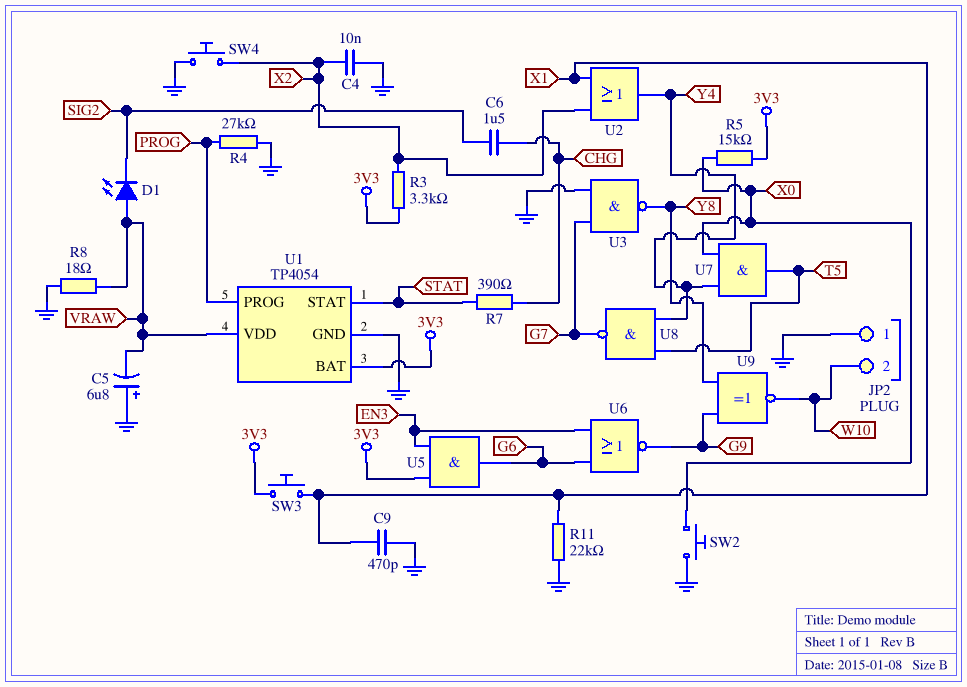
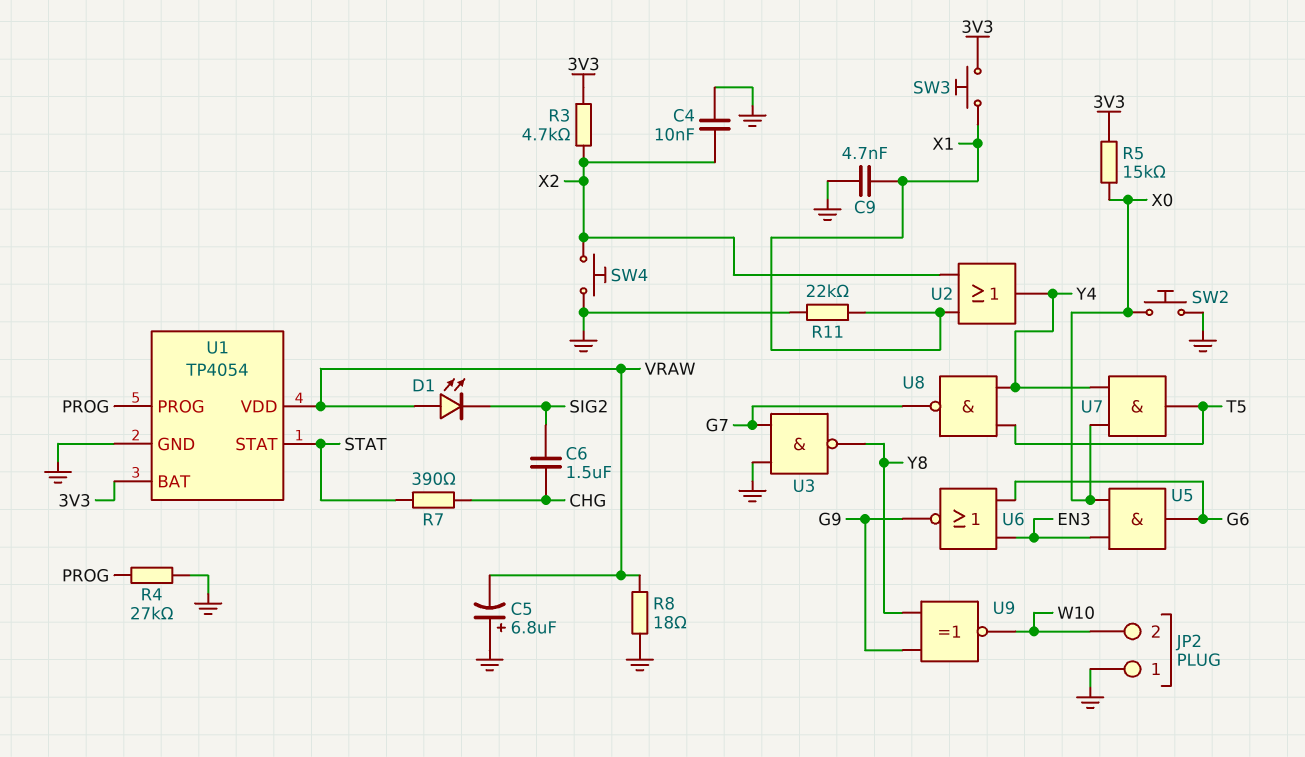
C9: 470pF (GND, X1) -> 4.7nF (GND, X1)
R3: 3.3k (3V3, X2) -> 4.7k (3V3, X2)
U5: AND (in 3V3, in EN3, out G6) -> AND (in EN3, in X0, out G6)

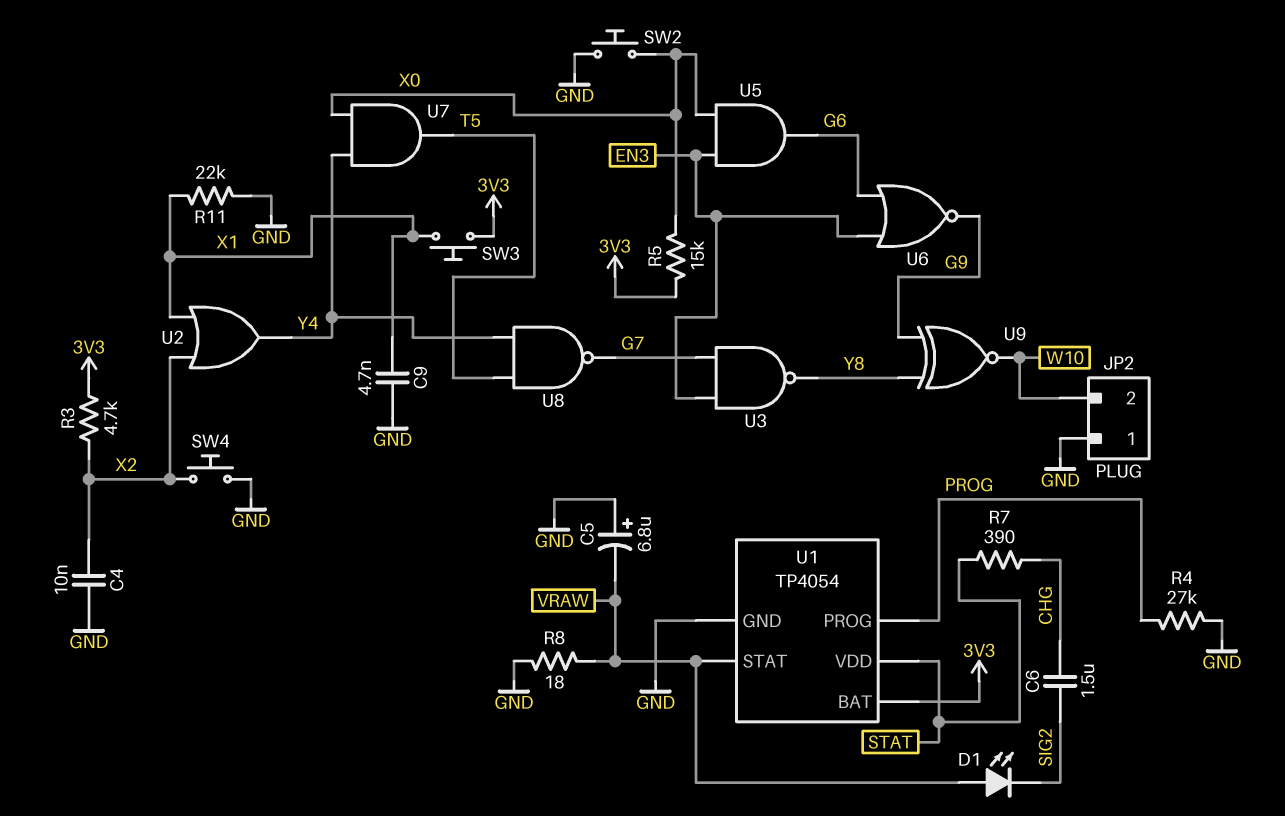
U1 pin STAT: STAT -> VRAW
U1 pin VDD: VRAW -> STAT
U3: NAND (in G7, in GND, out Y8) -> NAND (in EN3, in G7, out Y8)

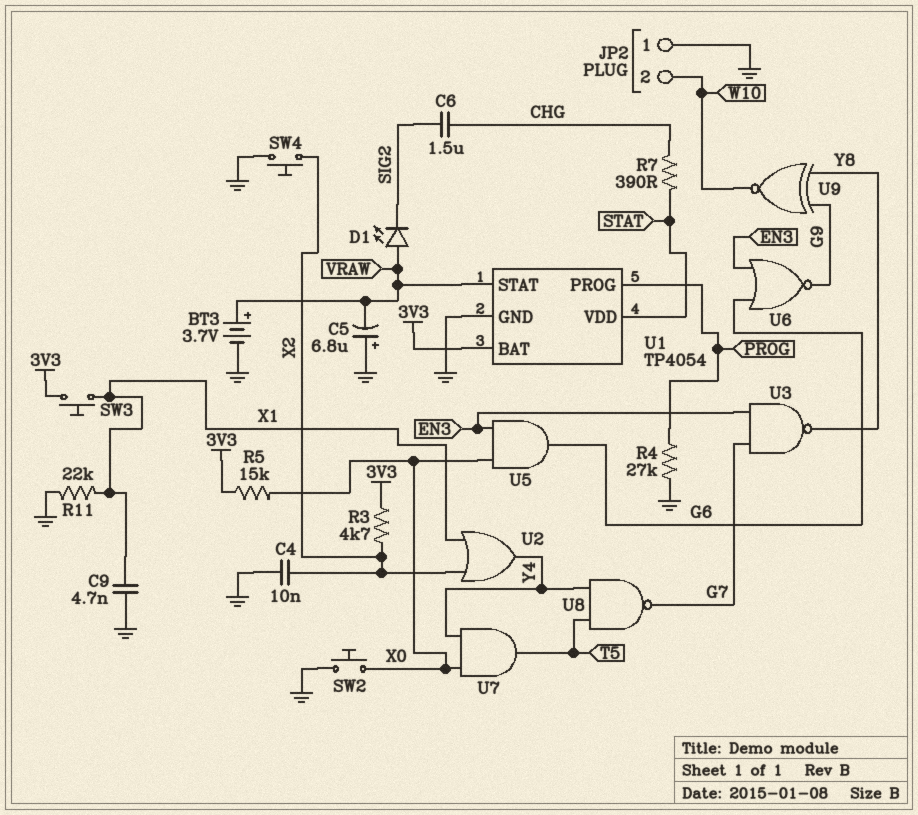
BT3: none -> 3.7V (plus VRAW, minus GND)
R8: 18 (GND, VRAW) -> none

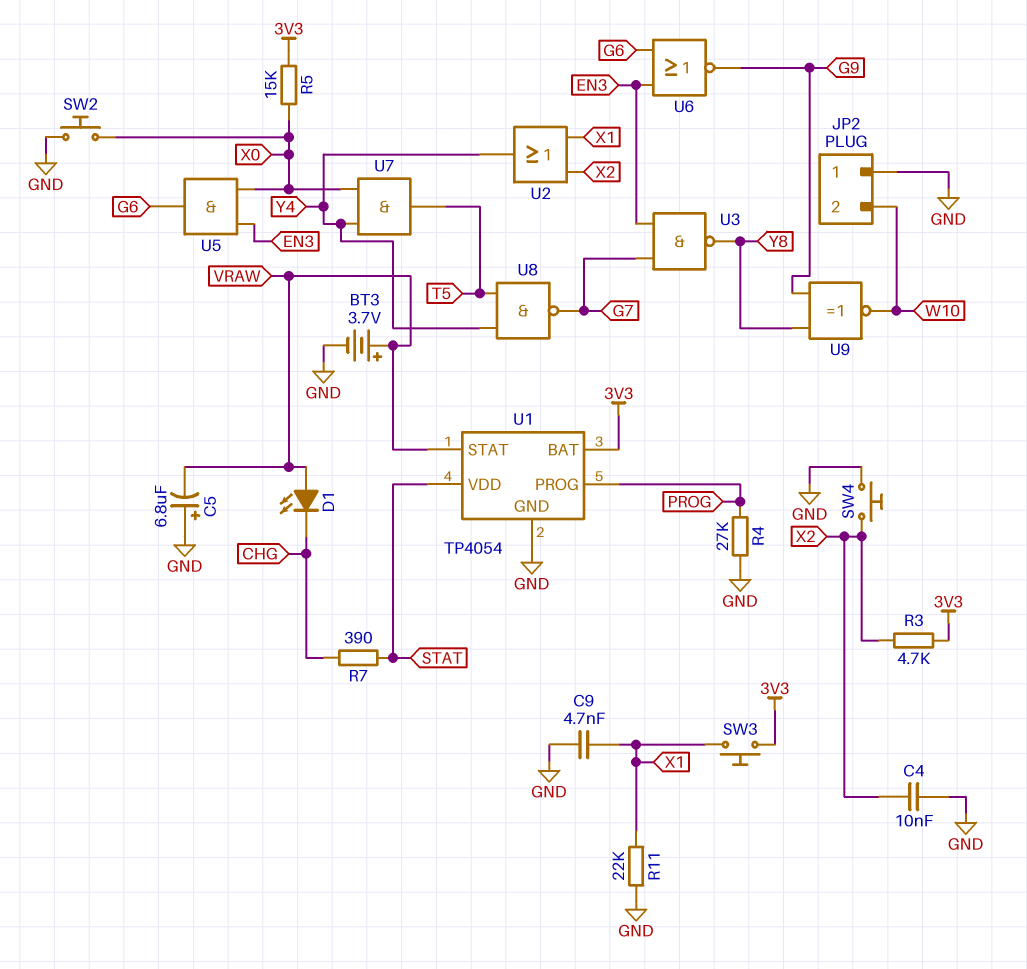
C6: 1.5uF (CHG, SIG2) -> none
D1: LED (A VRAW, K SIG2) -> LED (A VRAW, K CHG)

